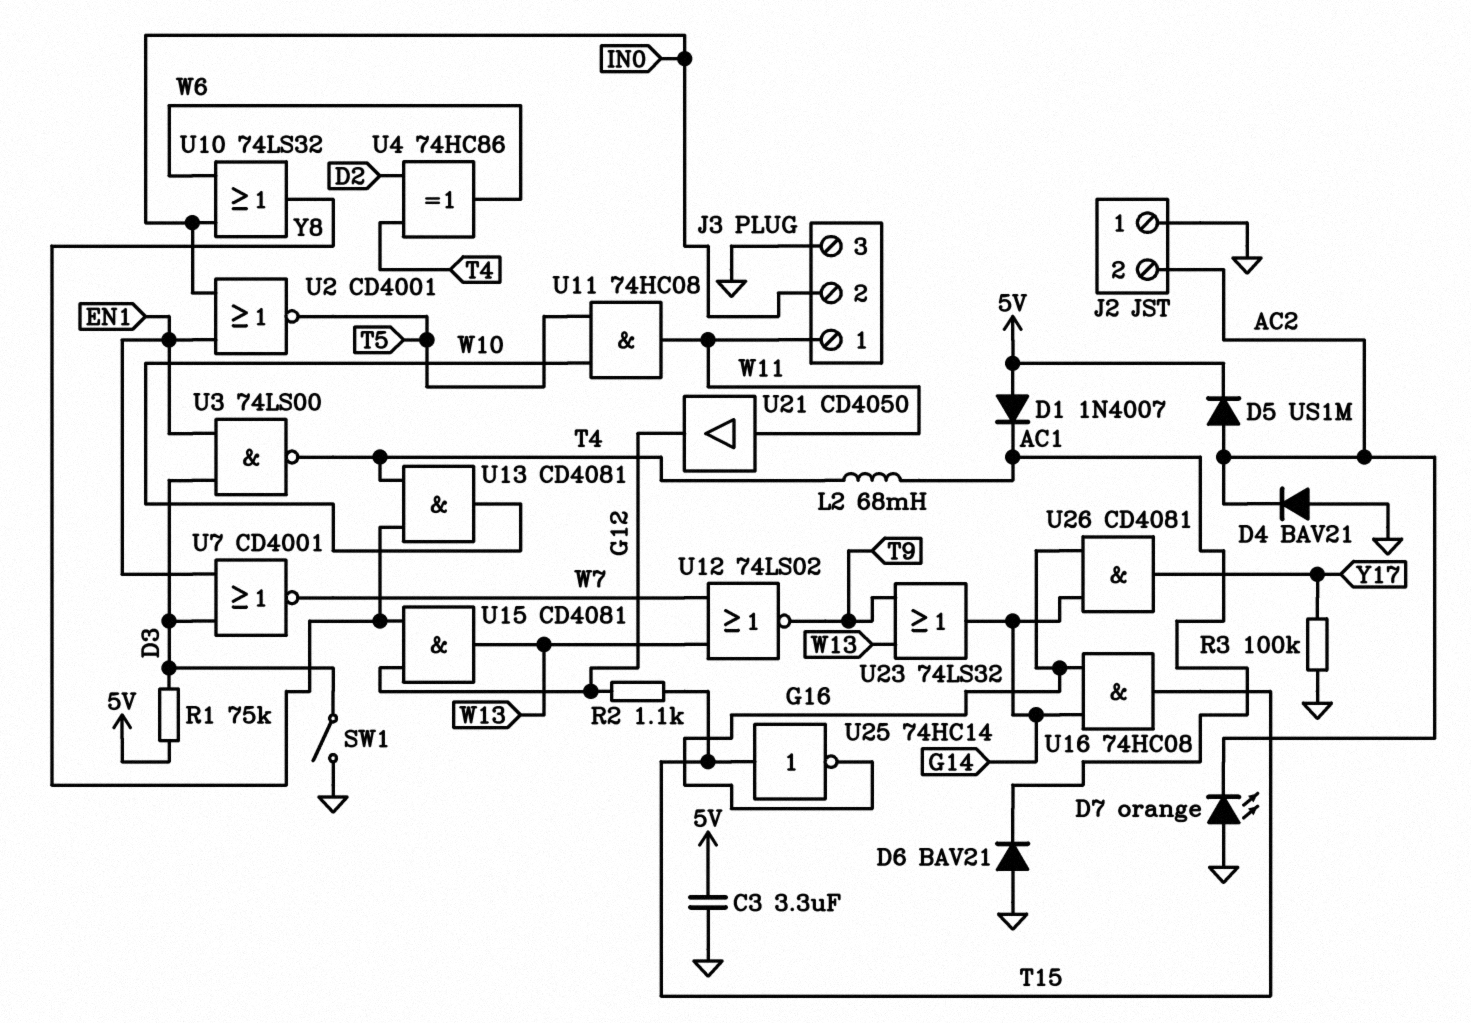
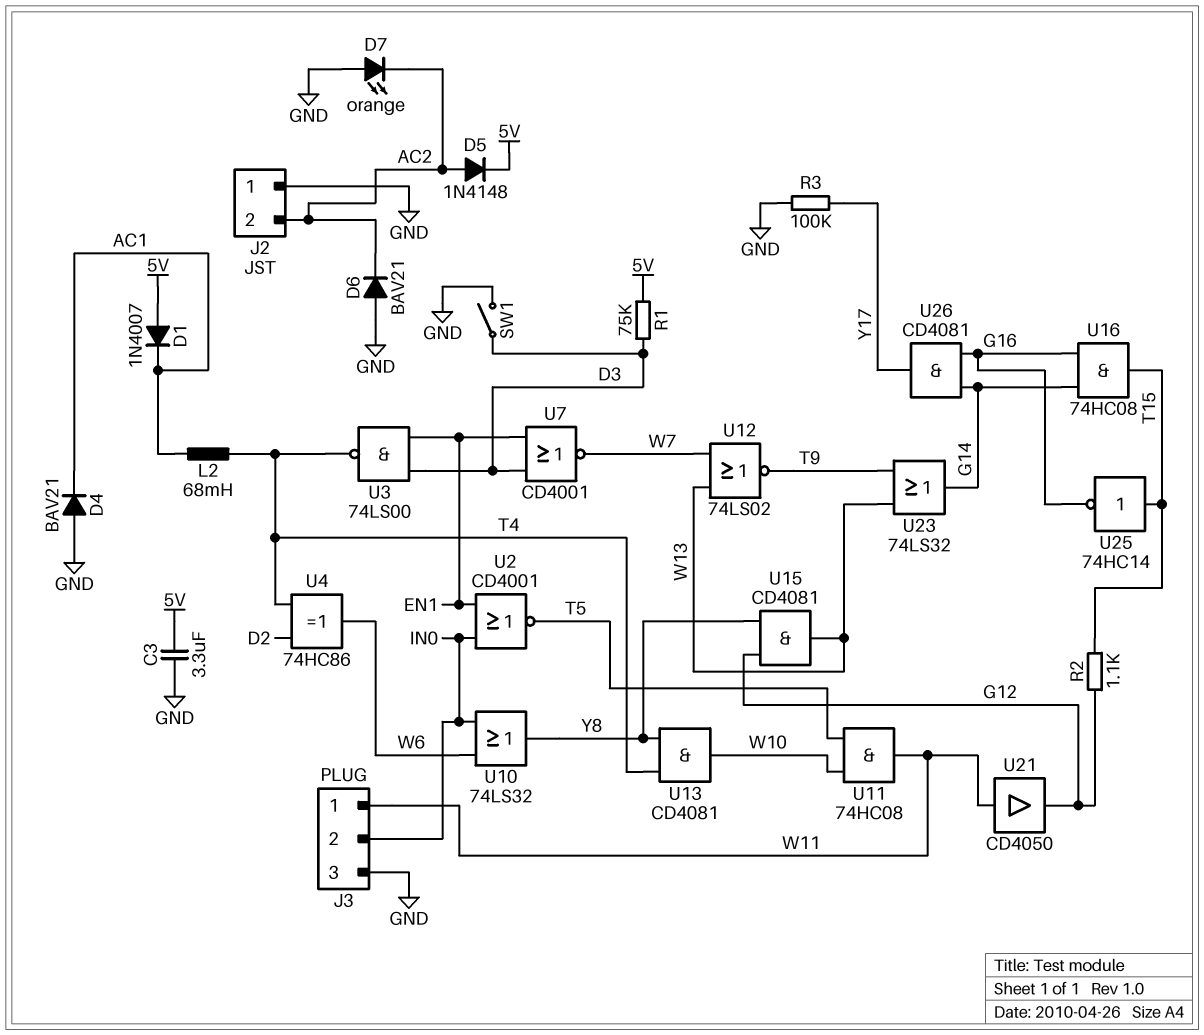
D4: diode BAV21 (A GND, K AC2) -> diode BAV21 (A GND, K AC1)
D5: diode US1M (A AC2, K 5V) -> diode 1N4148 (A AC2, K 5V)
D6: diode BAV21 (A GND, K AC1) -> diode BAV21 (A GND, K AC2)

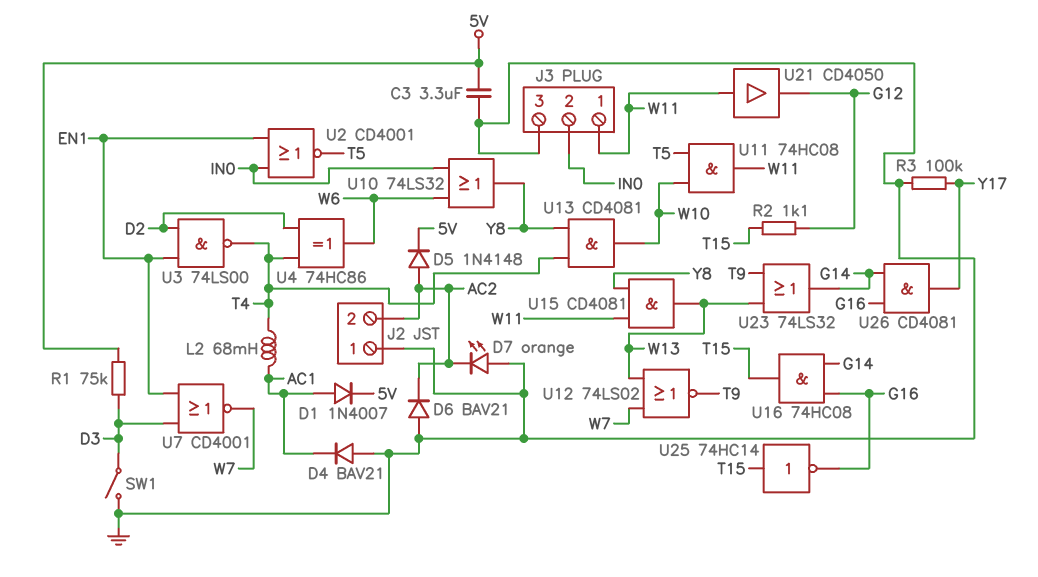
D1: diode 1N4007 (A 5V, K AC1) -> diode 1N4007 (A AC1, K 5V)
U3: NAND 74LS00 (in D3, in EN1, out T4) -> NAND 74LS00 (in D2, in EN1, out T4)
U15: AND CD4081 (in G12, in Y8, out W13) -> AND CD4081 (in W11, in Y8, out W13)

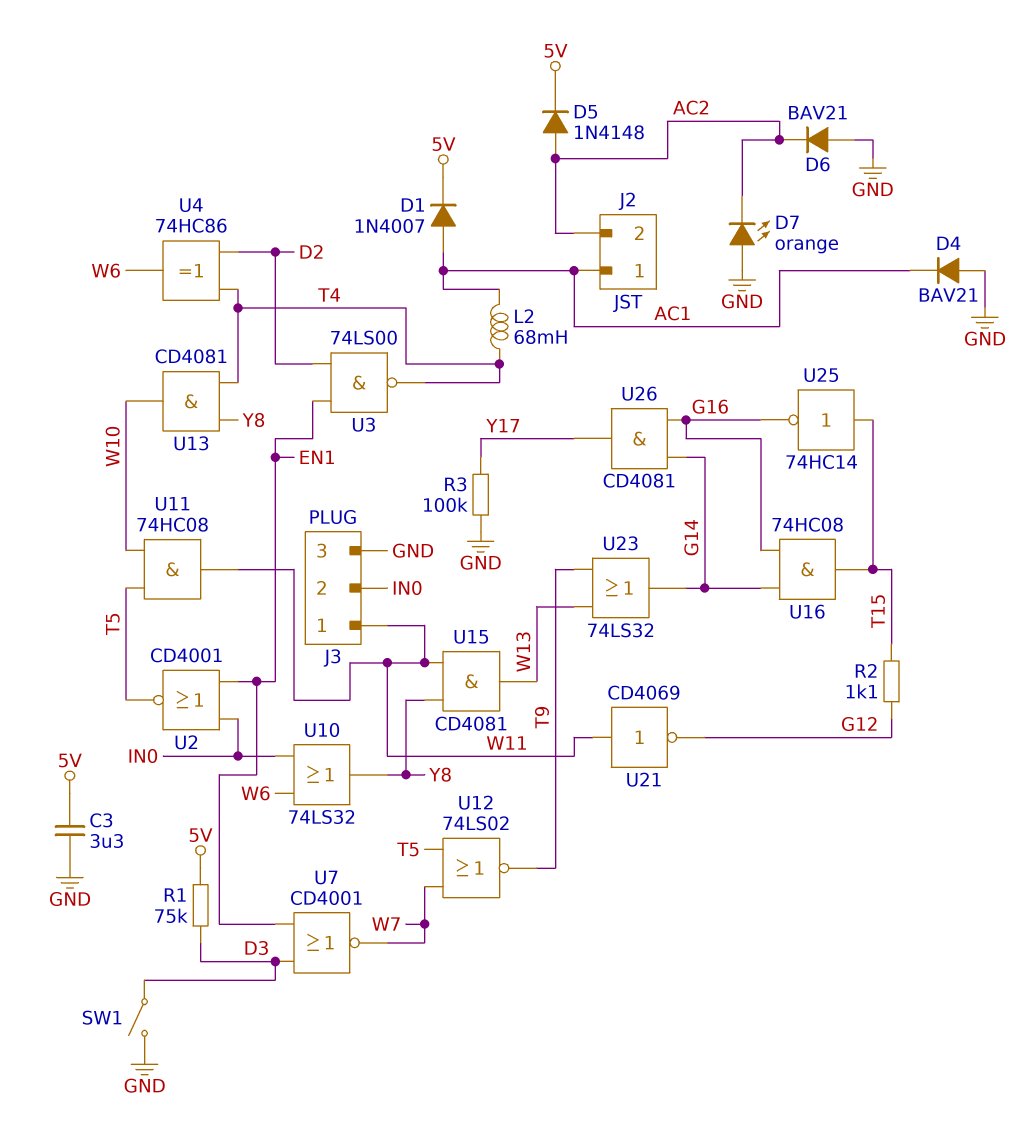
J2 pin 1: GND -> AC1
U12: NOR 74LS02 (in W7, in W13, out T9) -> NOR 74LS02 (in T5, in W7, out T9)
U21: buffer CD4050 (in W11, out G12) -> NOT CD4069 (in W11, out G12)

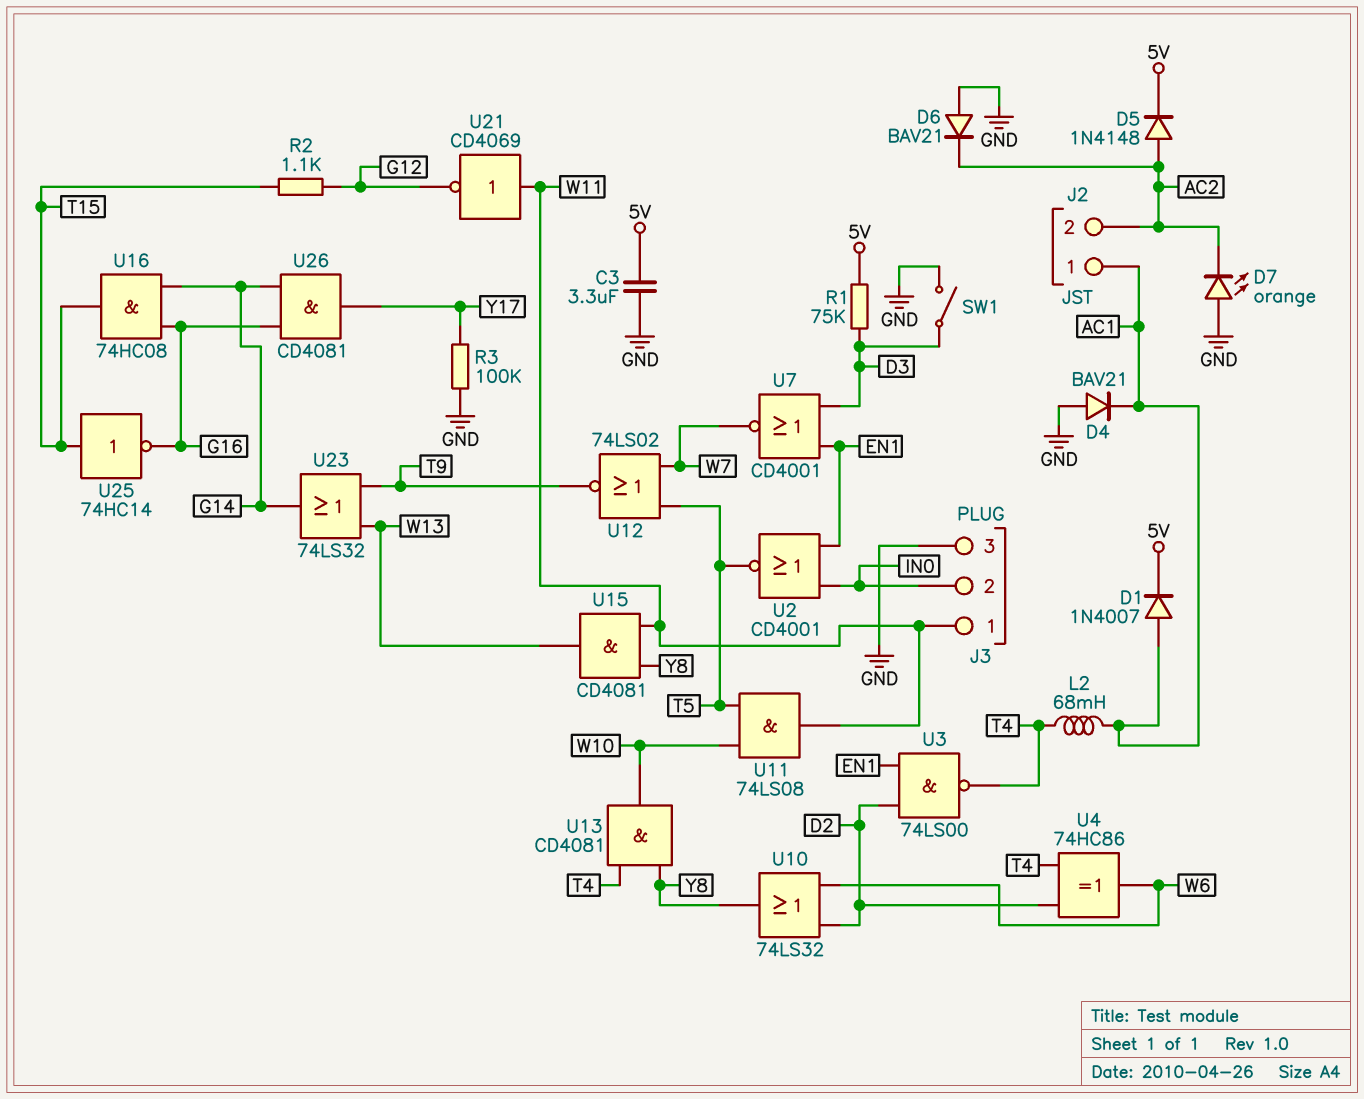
U10: OR 74LS32 (in IN0, in W6, out Y8) -> OR 74LS32 (in D2, in W6, out Y8)
U11: AND 74HC08 (in T5, in W10, out W11) -> AND 74LS08 (in T5, in W10, out W11)

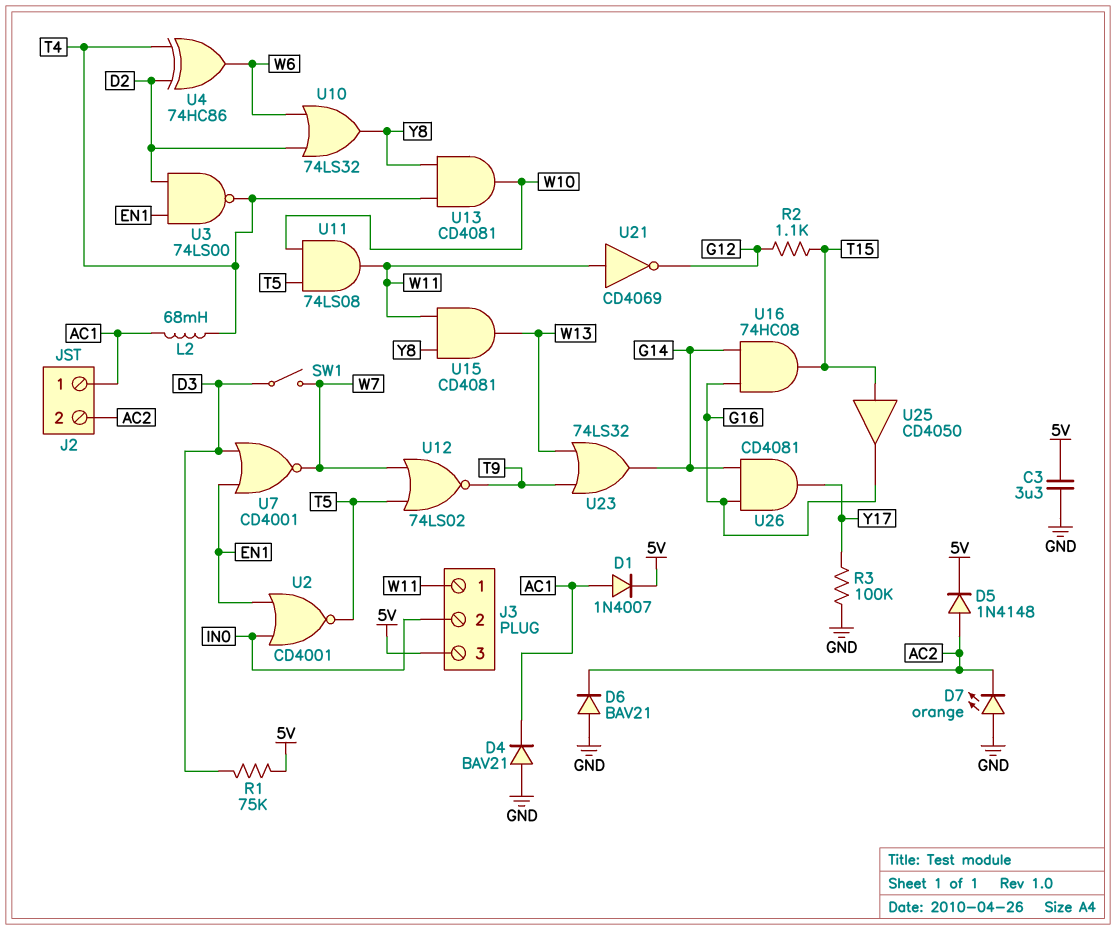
J3 pin 3: GND -> 5V
SW1: switch (D3, GND) -> switch (D3, W7)
U25: NOT 74HC14 (in T15, out G16) -> buffer CD4050 (in T15, out G16)

